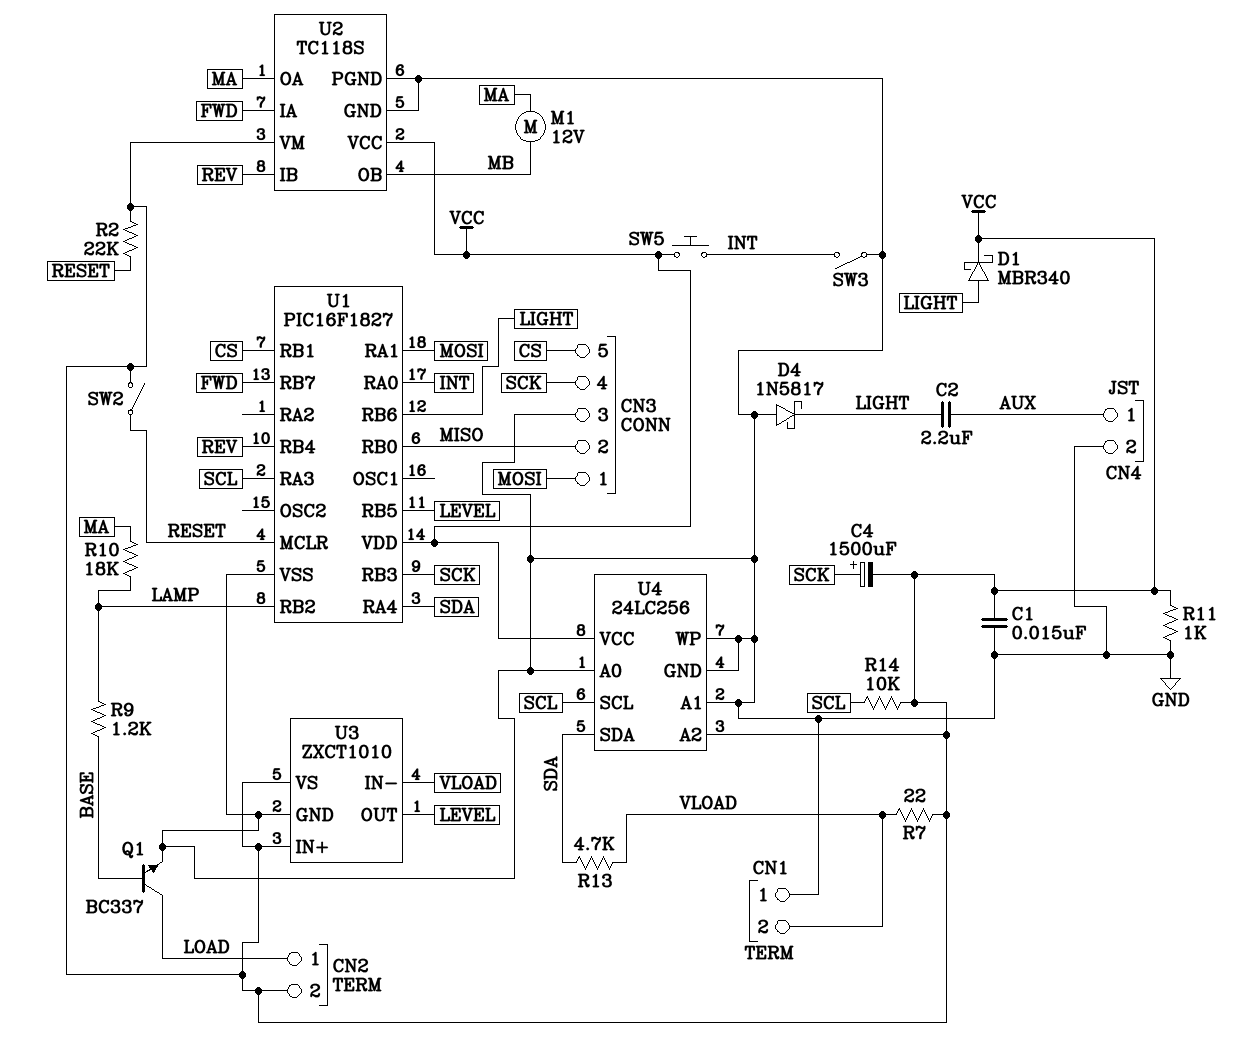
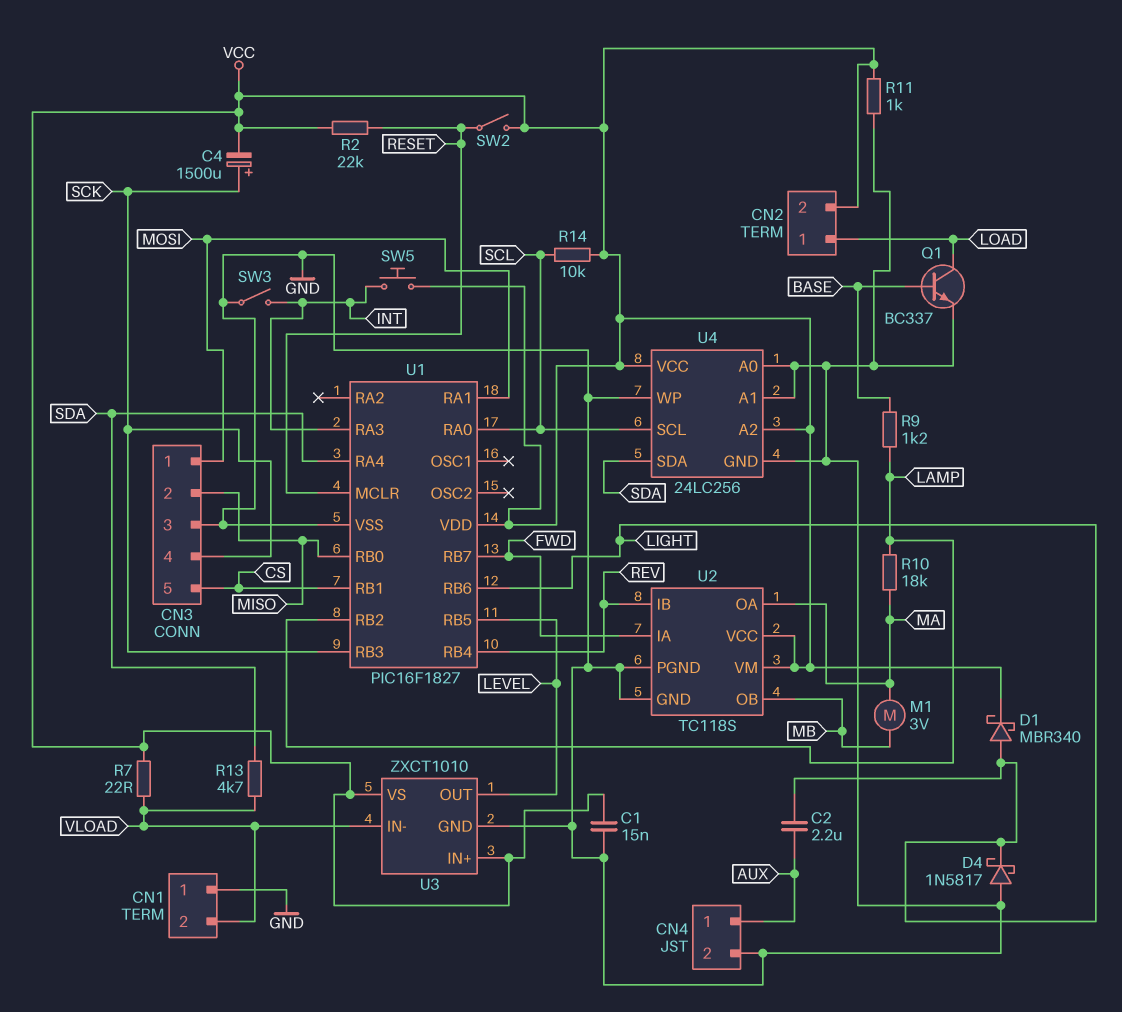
M1: motor 12V (MA, MB) -> motor 3V (MA, MB)
U1 pin RA0: INT -> SCL
U1 pin RA3: SCL -> INT

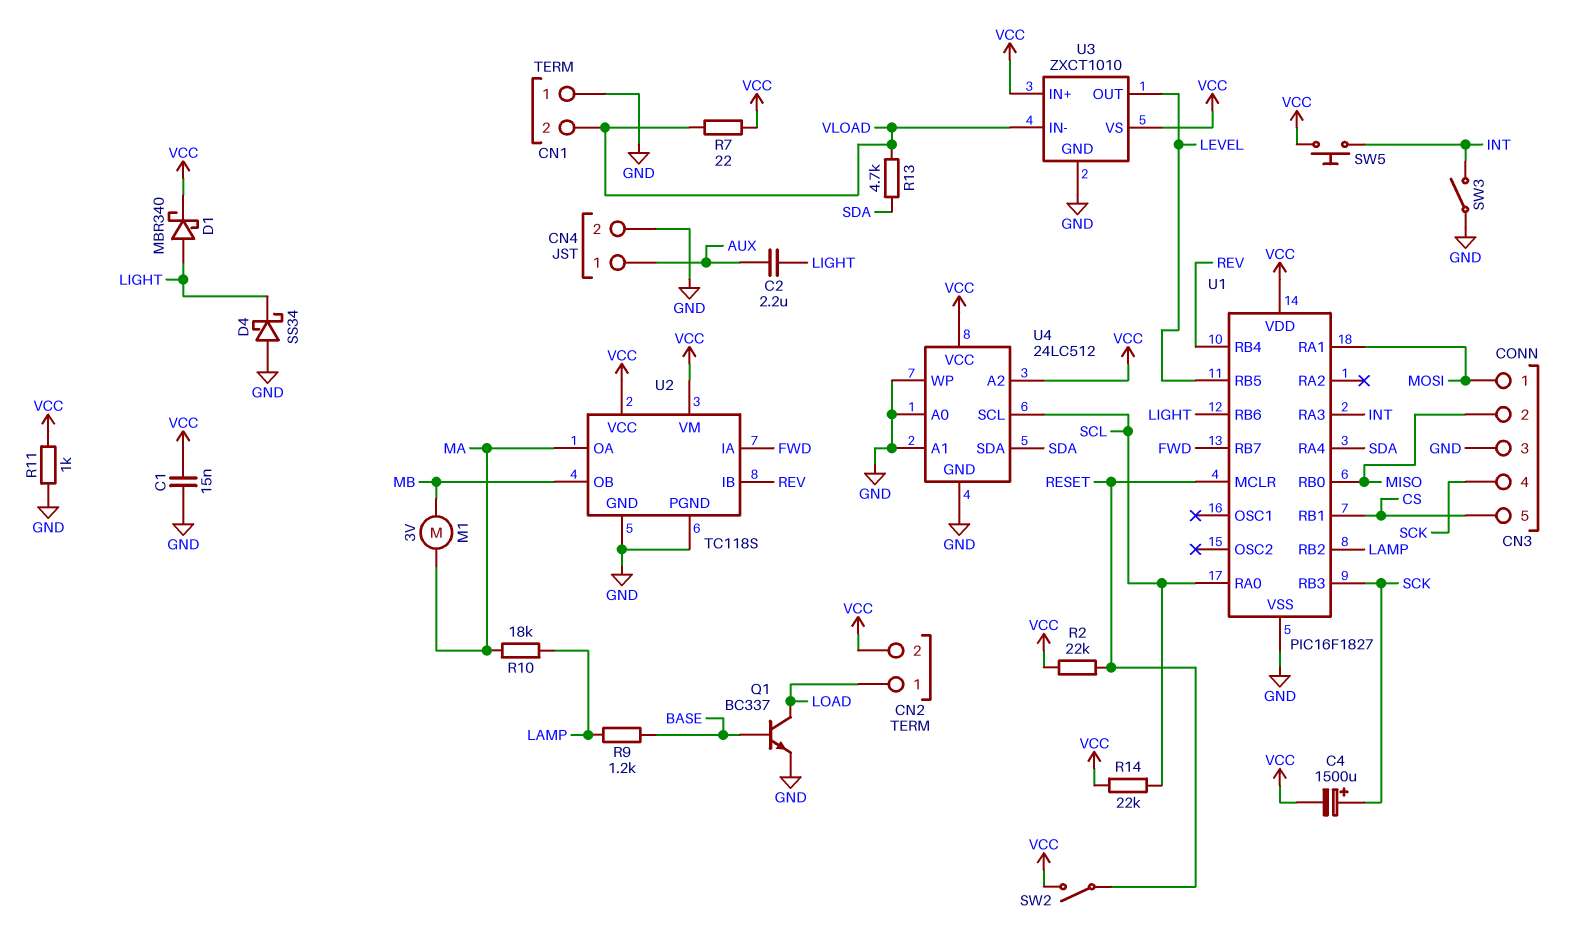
D4: schottky 1N5817 (A GND, K LIGHT) -> schottky SS34 (A GND, K LIGHT)
R14: 10k (SCL, VCC) -> 22k (SCL, VCC)
U4: 24LC256 -> 24LC512

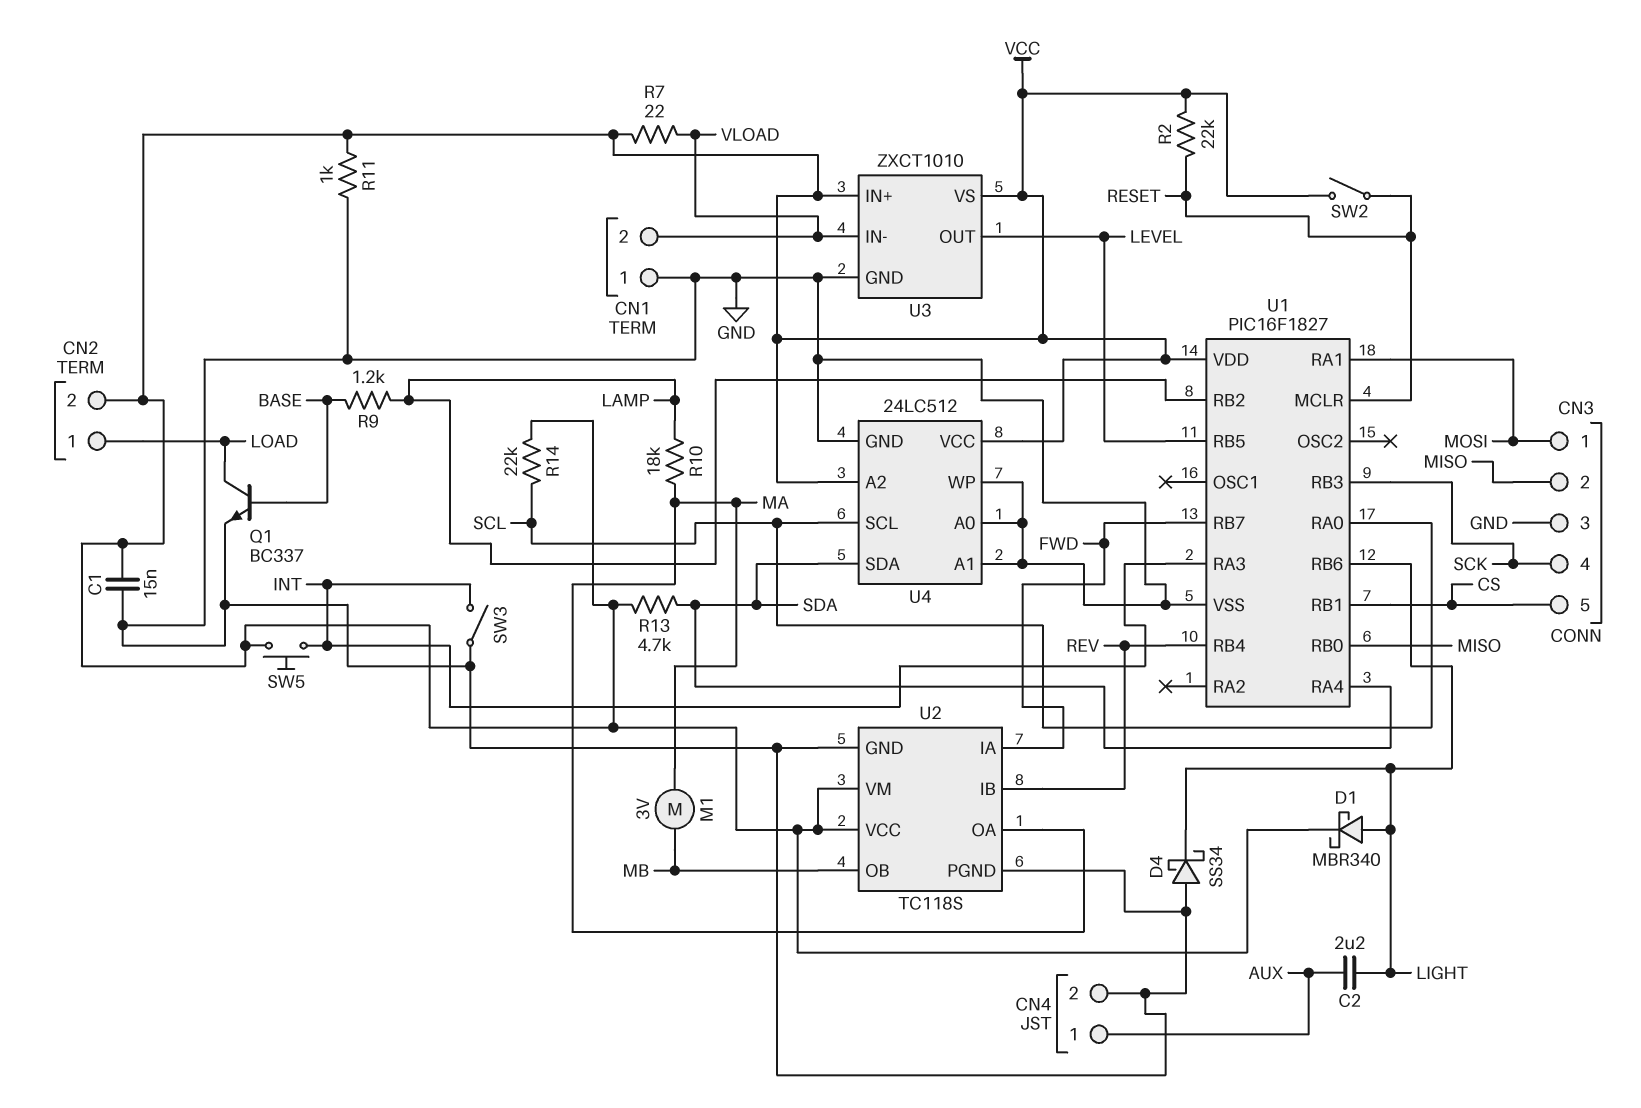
C4: 1500uF (plus SCK, minus VCC) -> none
R13: 4.7k (SDA, VLOAD) -> 4.7k (SDA, VCC)

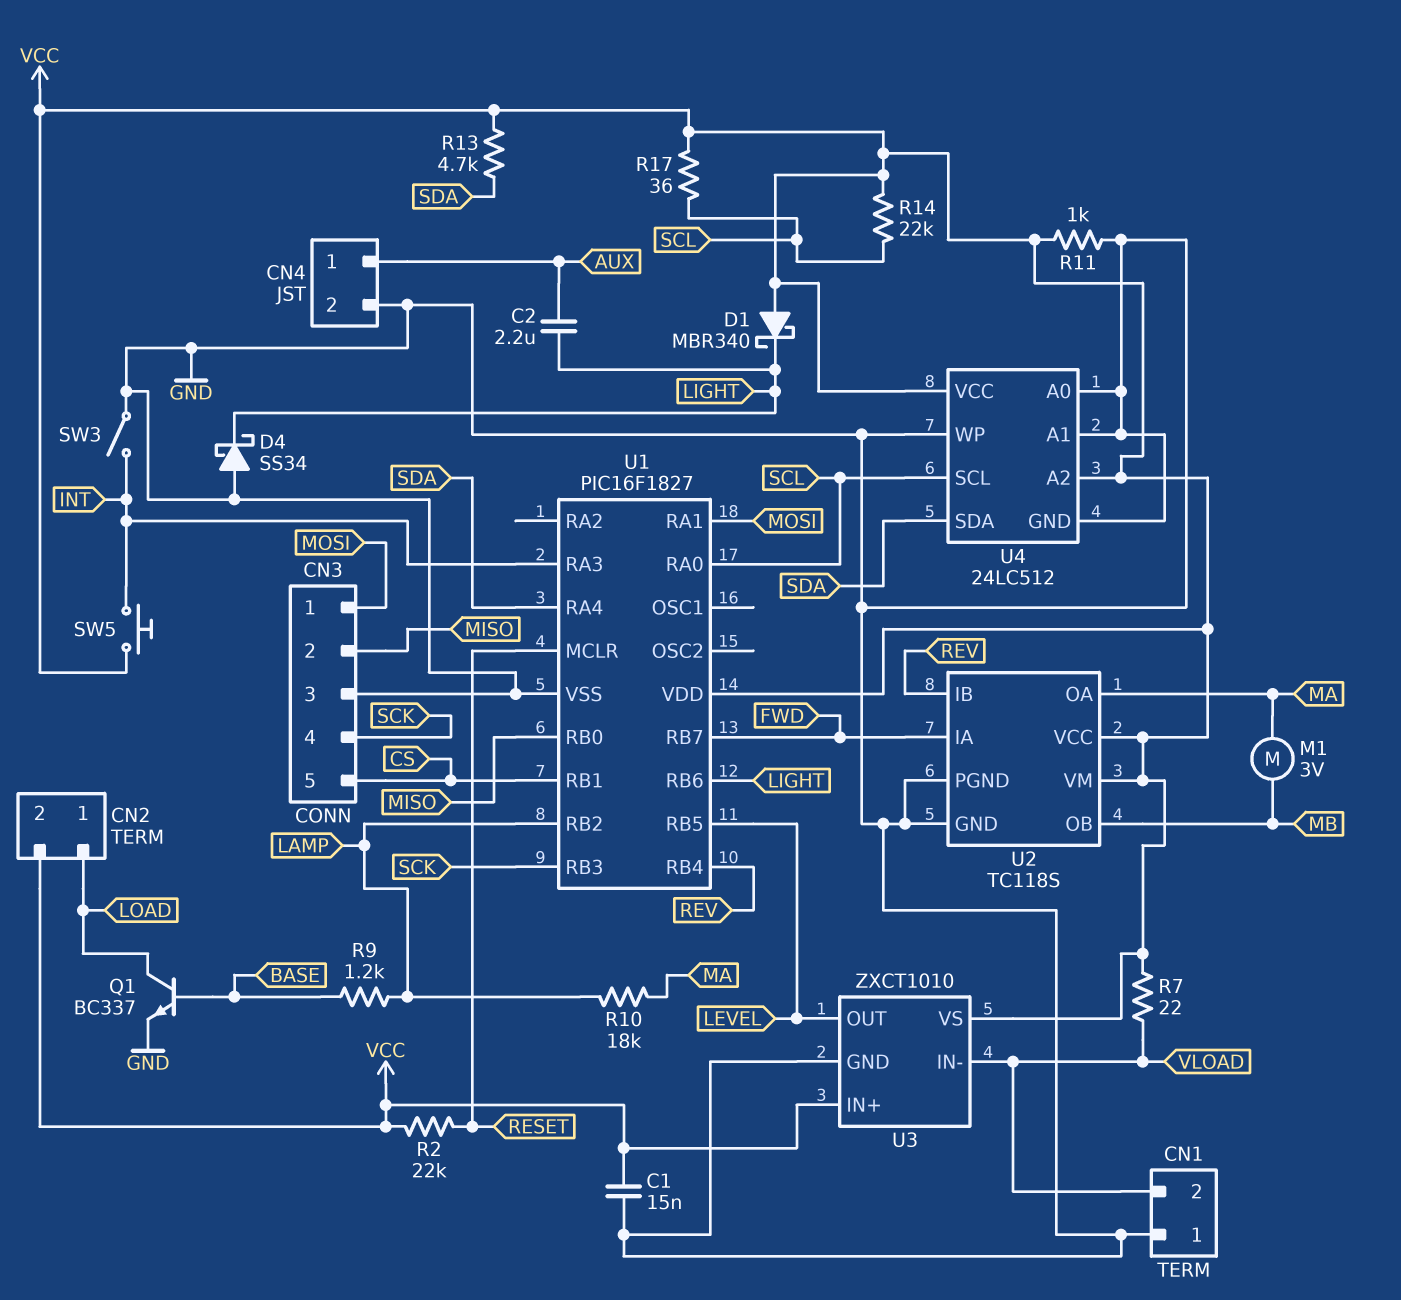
D1: schottky MBR340 (A LIGHT, K VCC) -> schottky MBR340 (A VCC, K LIGHT)
R17: none -> 36 (SCL, VCC)
SW2: switch (RESET, VCC) -> none

